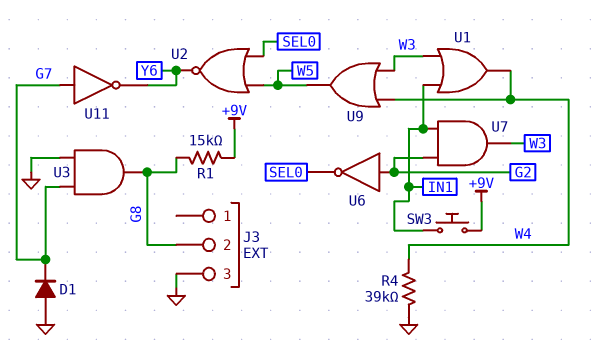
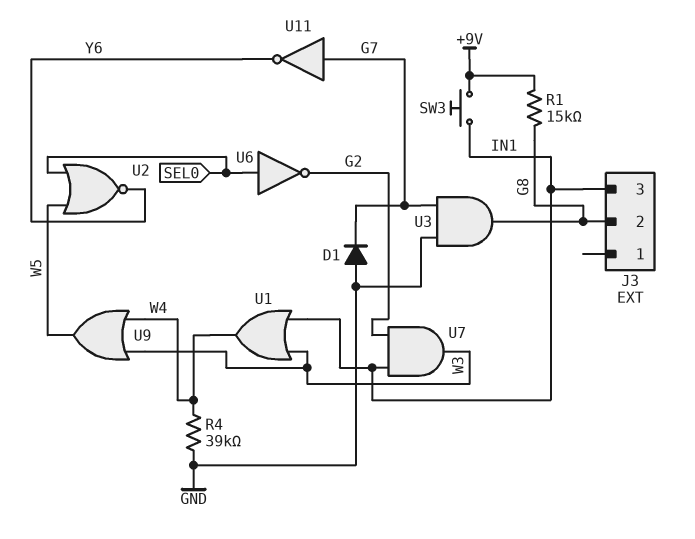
J3 pin 3: GND -> IN1
U6: NOT (in G2, out SEL0) -> NOT (in SEL0, out G2)

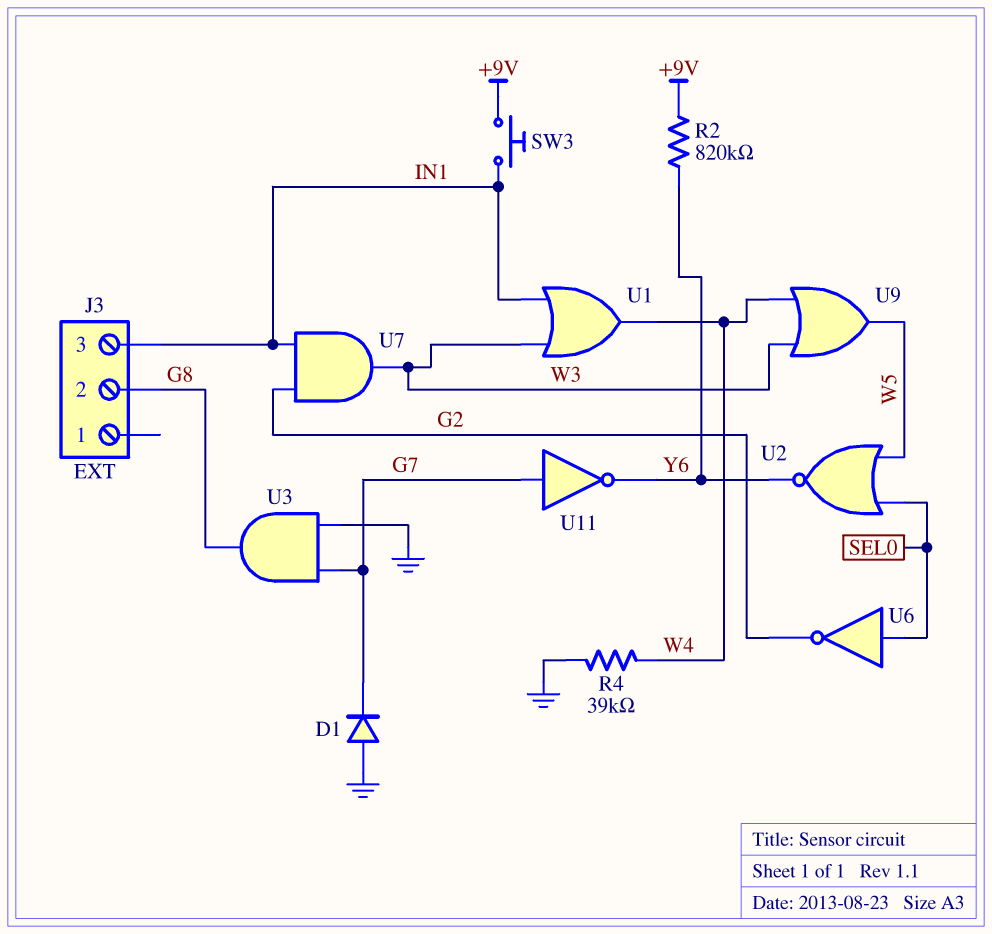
R1: 15k (+9V, G8) -> none
R2: none -> 820k (+9V, Y6)

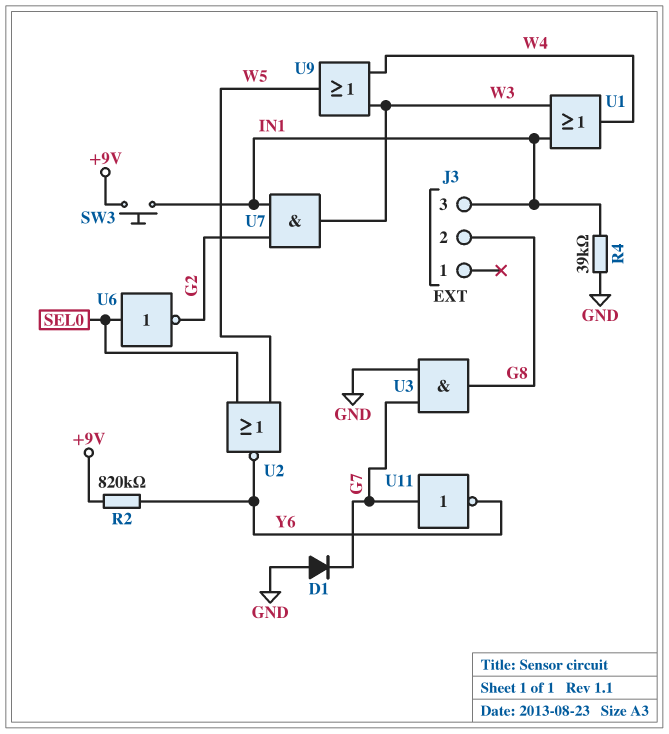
R4: 39k (GND, W4) -> 39k (GND, IN1)

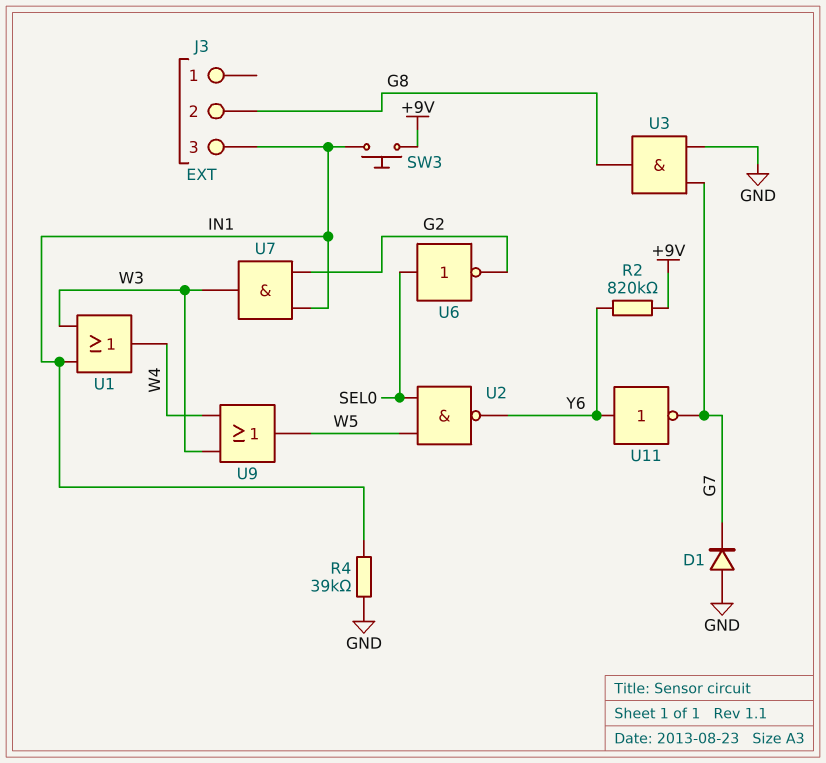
U2: NOR (in SEL0, in W5, out Y6) -> NAND (in SEL0, in W5, out Y6)
U11: NOT (in G7, out Y6) -> NOT (in Y6, out G7)

